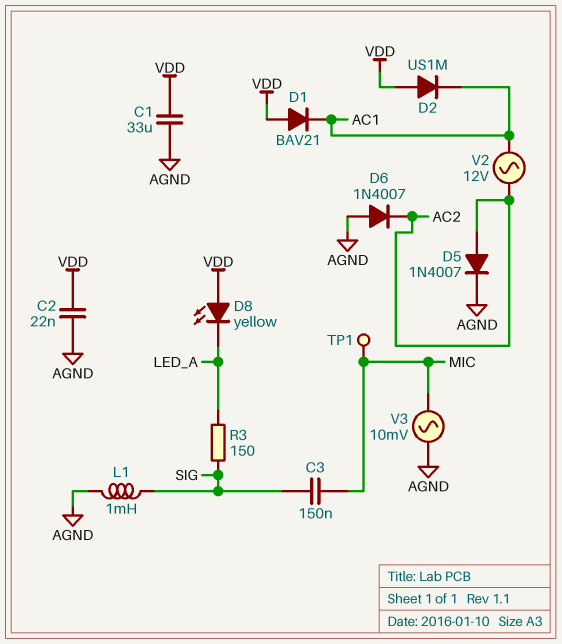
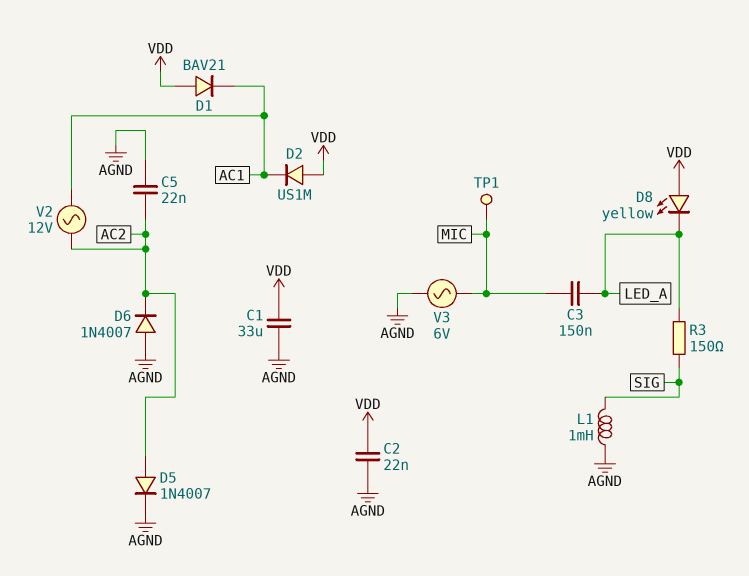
C3: 150nF (MIC, SIG) -> 150nF (LED_A, MIC)
C5: none -> 22nF (AC2, AGND)
V3: AC 10mV (AGND, MIC) -> AC 6V (AGND, MIC)

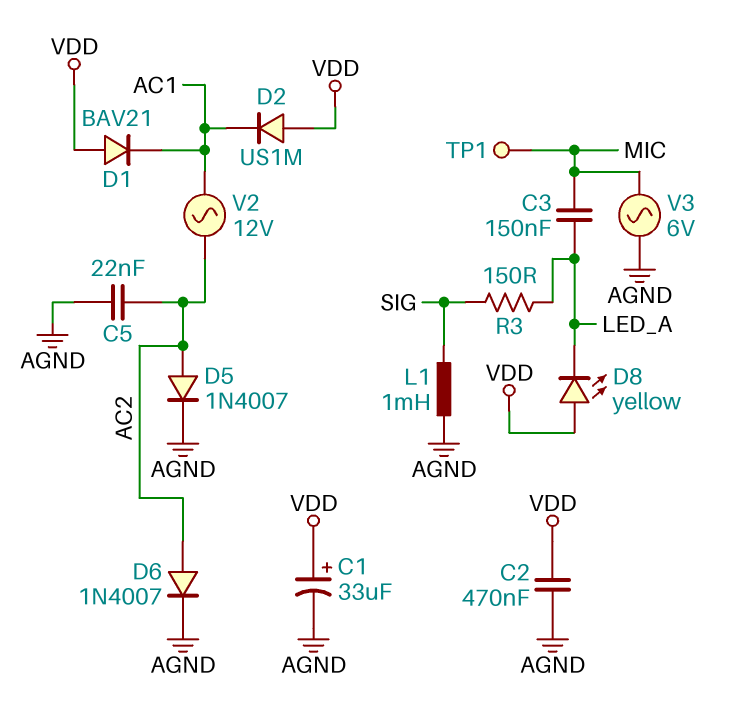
C1: 33uF (AGND, VDD) -> 33uF (plus VDD, minus AGND)
C2: 22nF (AGND, VDD) -> 470nF (AGND, VDD)
D6: diode 1N4007 (A AGND, K AC2) -> diode 1N4007 (A AC2, K AGND)

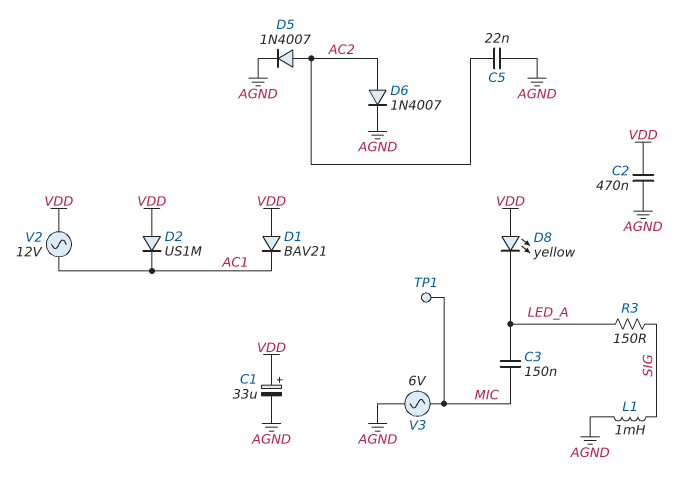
V2: AC 12V (AC1, AC2) -> AC 12V (AC1, VDD)

